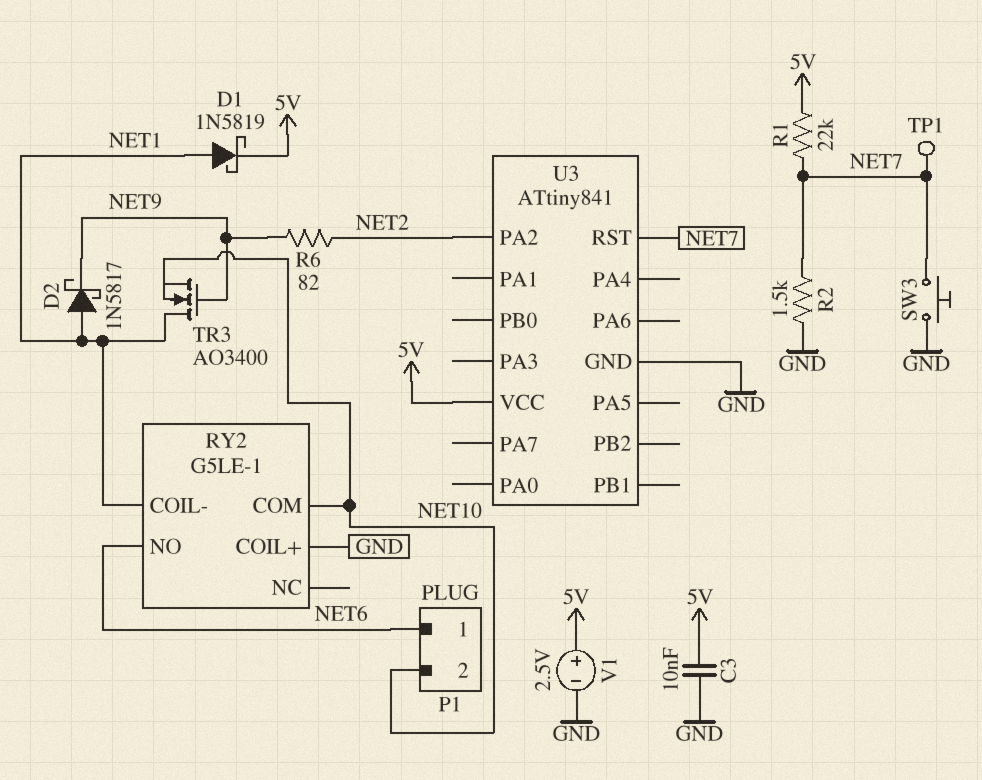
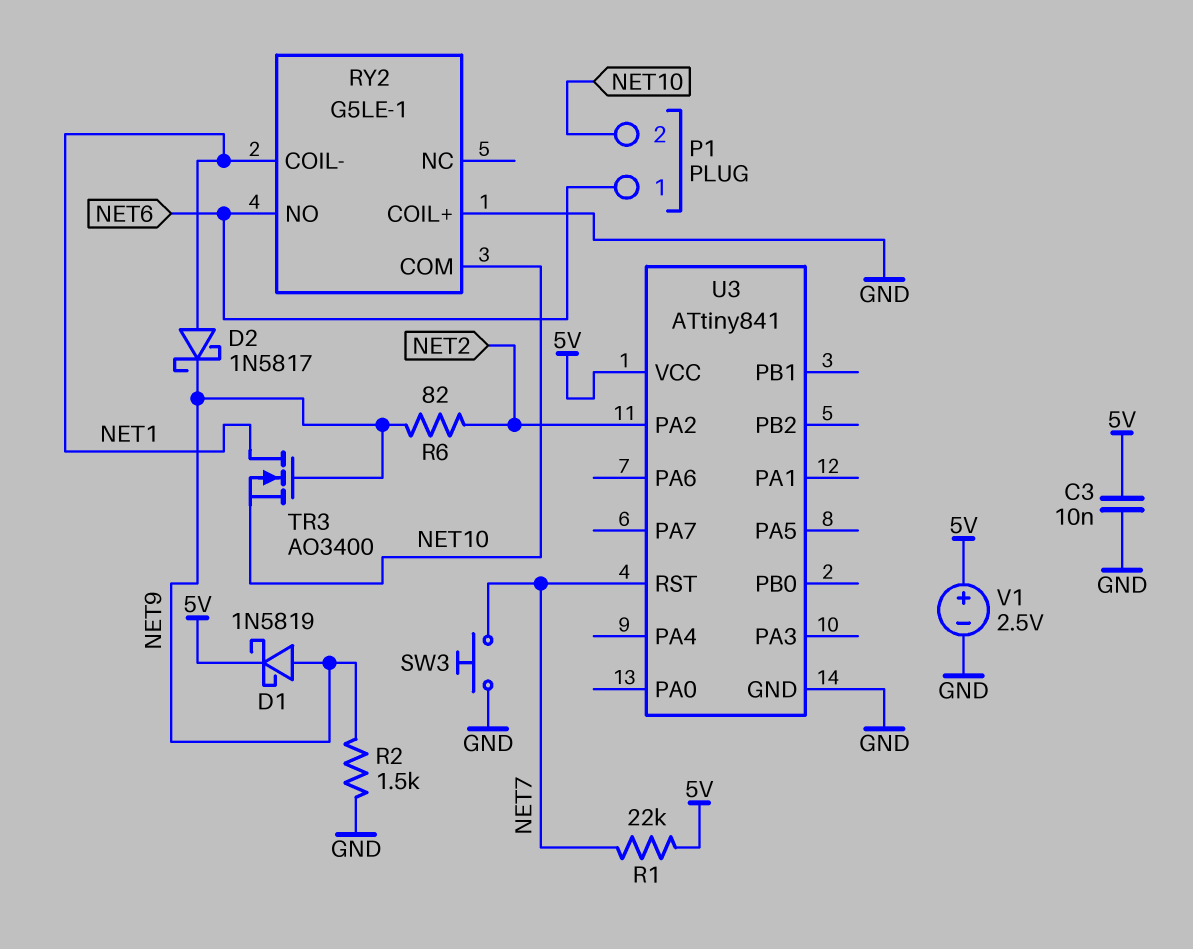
D1: schottky 1N5819 (A NET1, K 5V) -> schottky 1N5819 (A NET9, K 5V)
R2: 1.5k (GND, NET7) -> 1.5k (GND, NET9)
TP1: test point (NET7) -> none

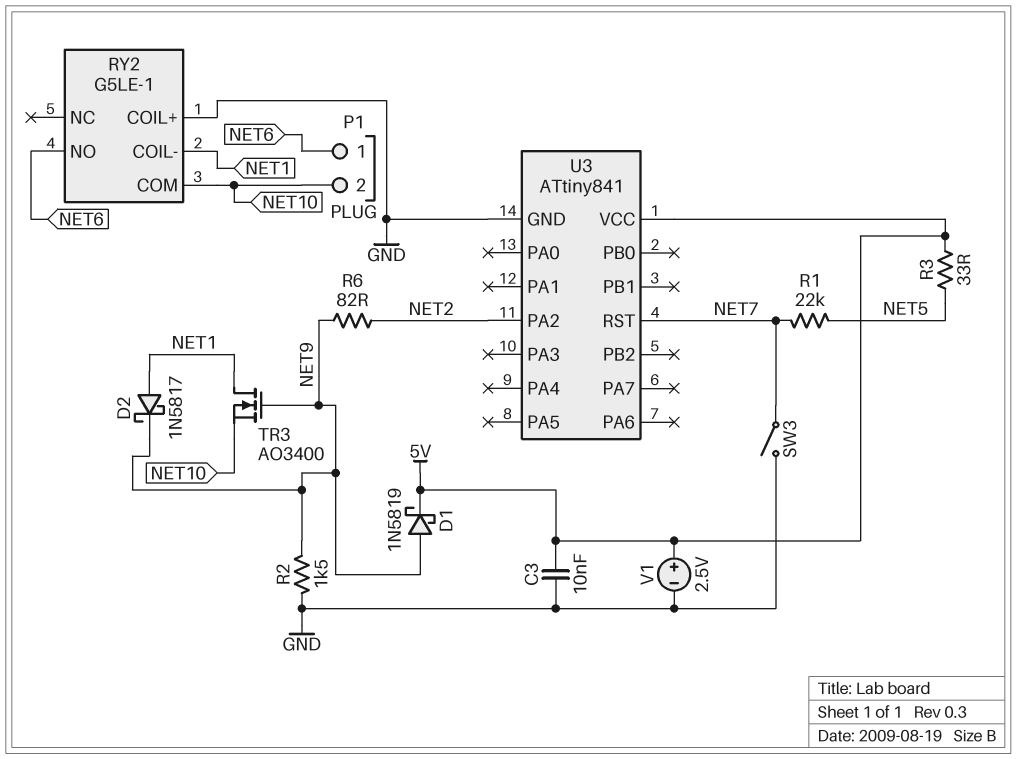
R1: 22k (5V, NET7) -> 22k (NET5, NET7)
R3: none -> 33 (5V, NET5)
SW3: button (GND, NET7) -> switch (GND, NET7)

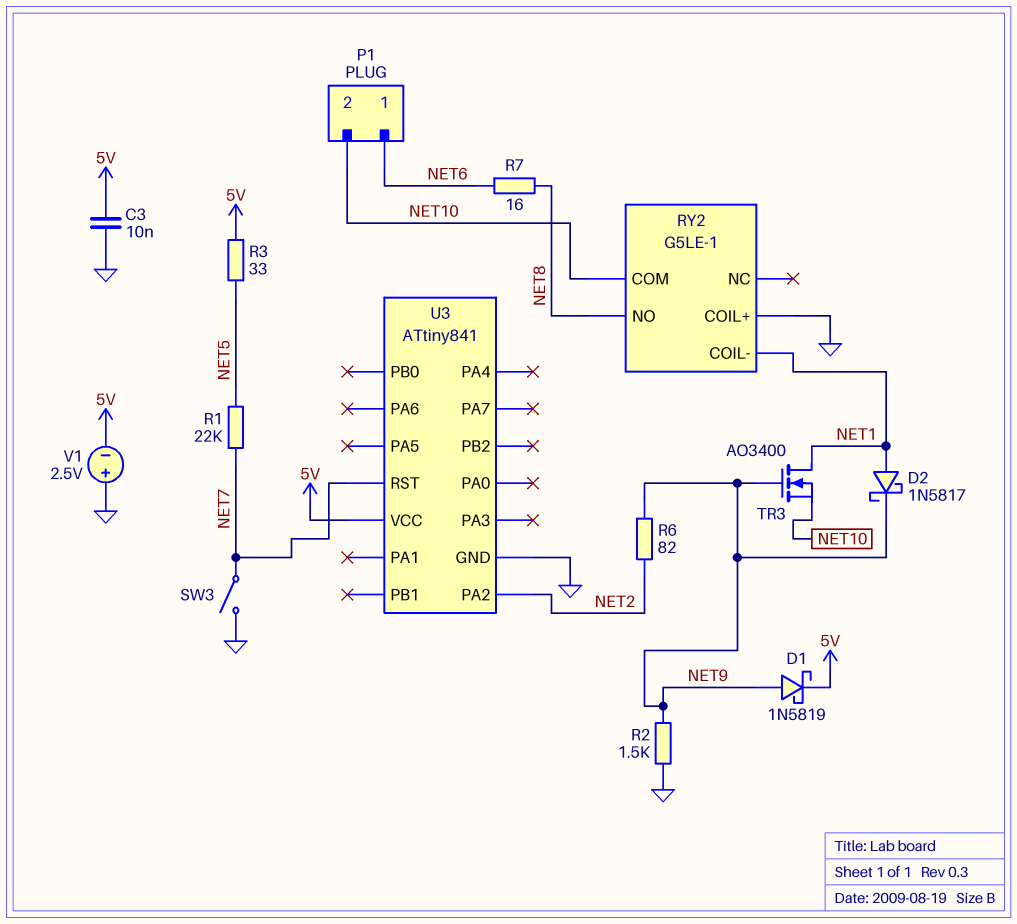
R7: none -> 16 (NET6, NET8)
RY2 pin NO: NET6 -> NET8
V1: 2.5V (plus 5V, minus GND) -> 2.5V (plus GND, minus 5V)

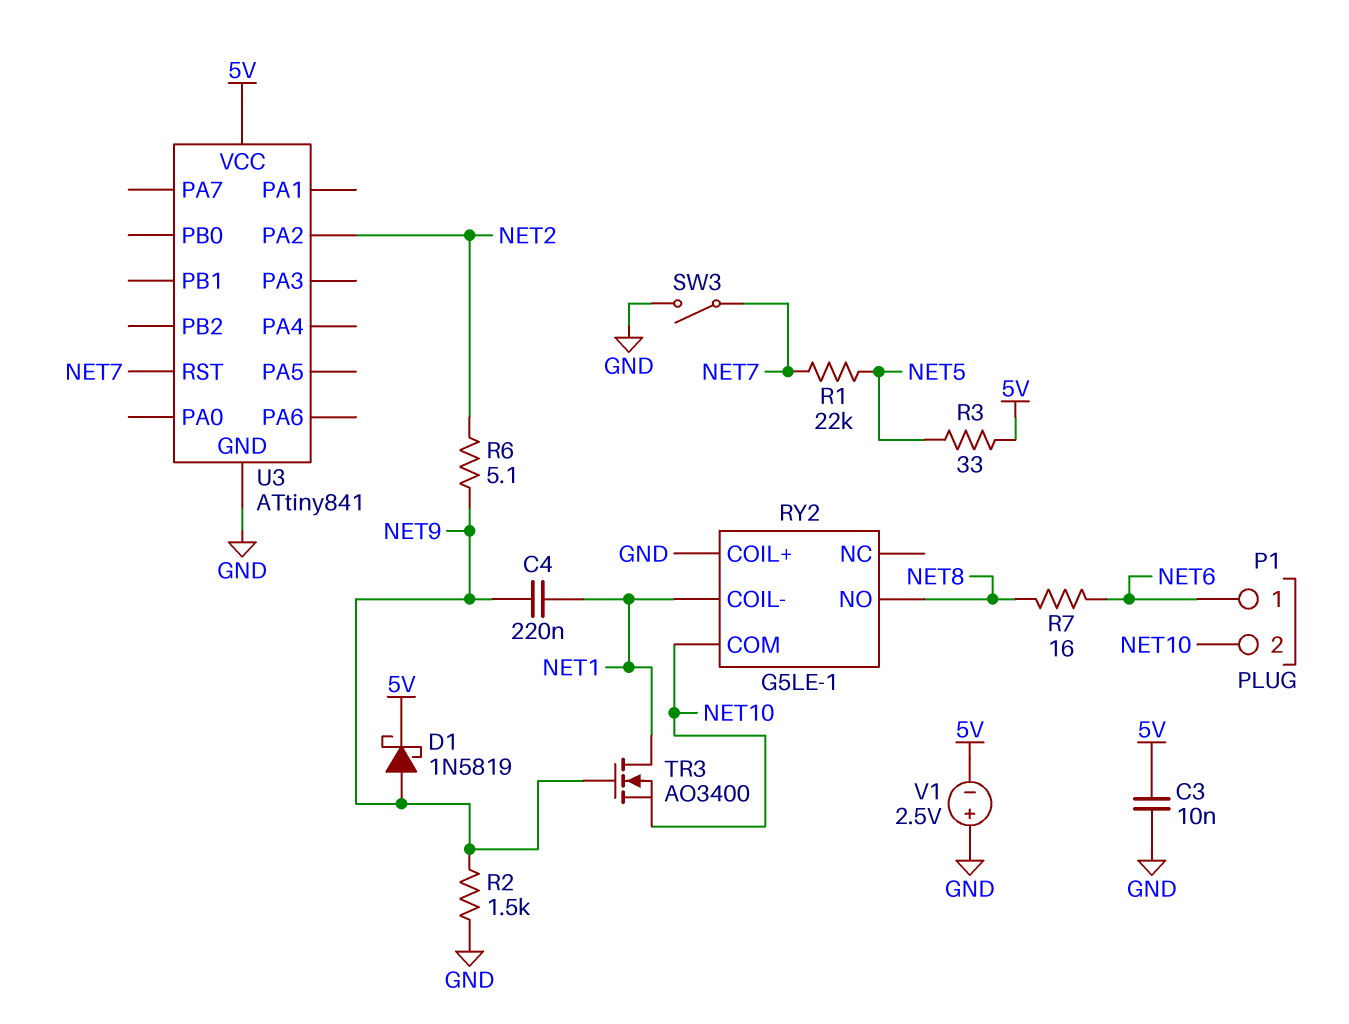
C4: none -> 220nF (NET1, NET9)
D2: schottky 1N5817 (A NET1, K NET9) -> none
R6: 82 (NET2, NET9) -> 5.1 (NET2, NET9)

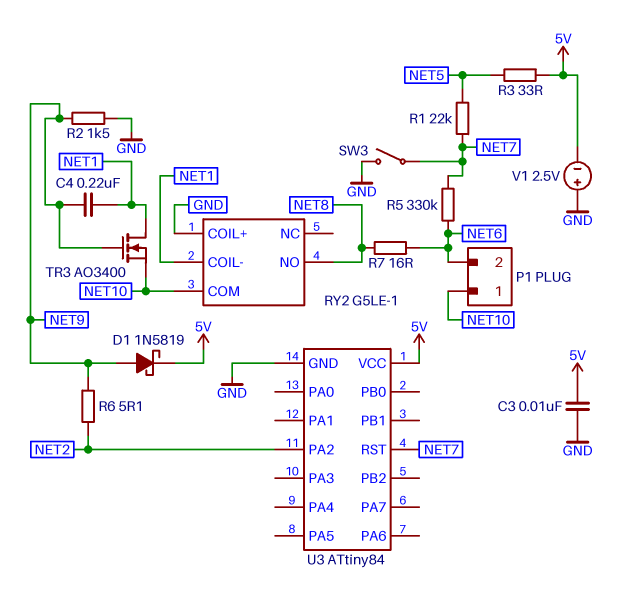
P1 pin 1: NET6 -> NET10
P1 pin 2: NET10 -> NET6
R5: none -> 330k (NET6, NET7)
U3: ATtiny841 -> ATtiny84

